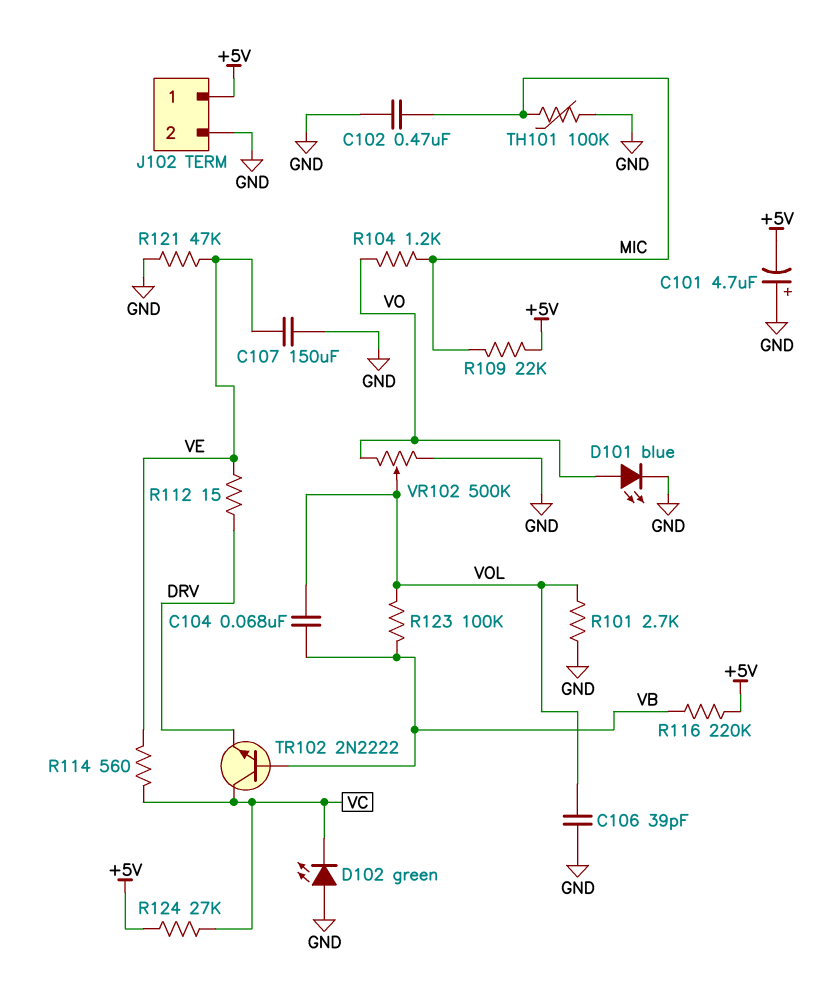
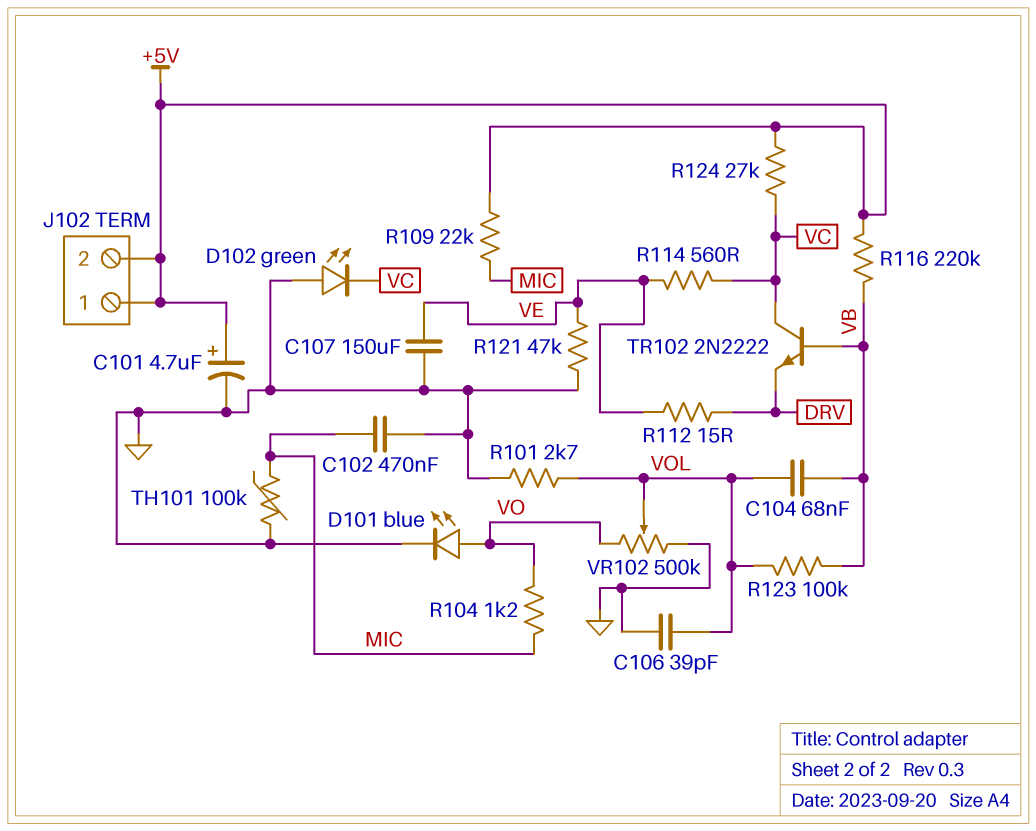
C101: 4.7uF (plus GND, minus +5V) -> 4.7uF (plus +5V, minus GND)
J102 pin 2: GND -> +5V

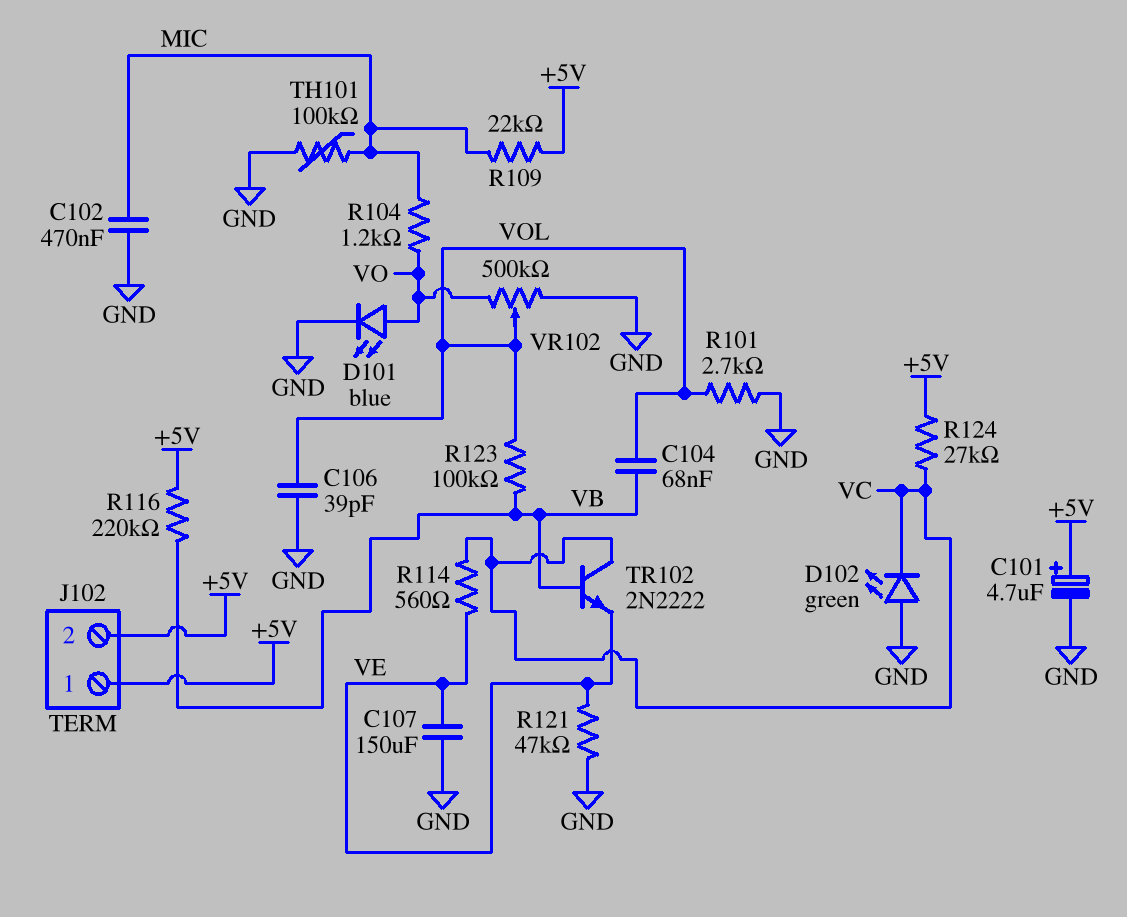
R112: 15 (DRV, VE) -> none
TR102: NPN 2N2222 (B VB, C VC, E DRV) -> NPN 2N2222 (B VB, C VC, E VE)

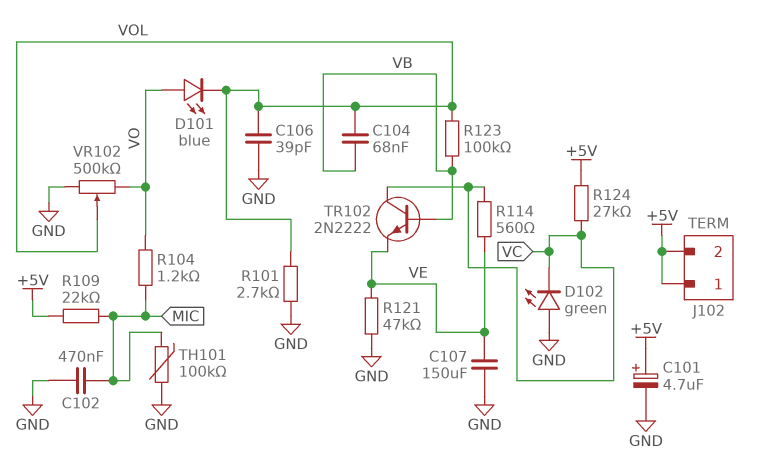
D101: LED blue (A VO, K GND) -> LED blue (A VO, K VOL)
R116: 220k (+5V, VB) -> none

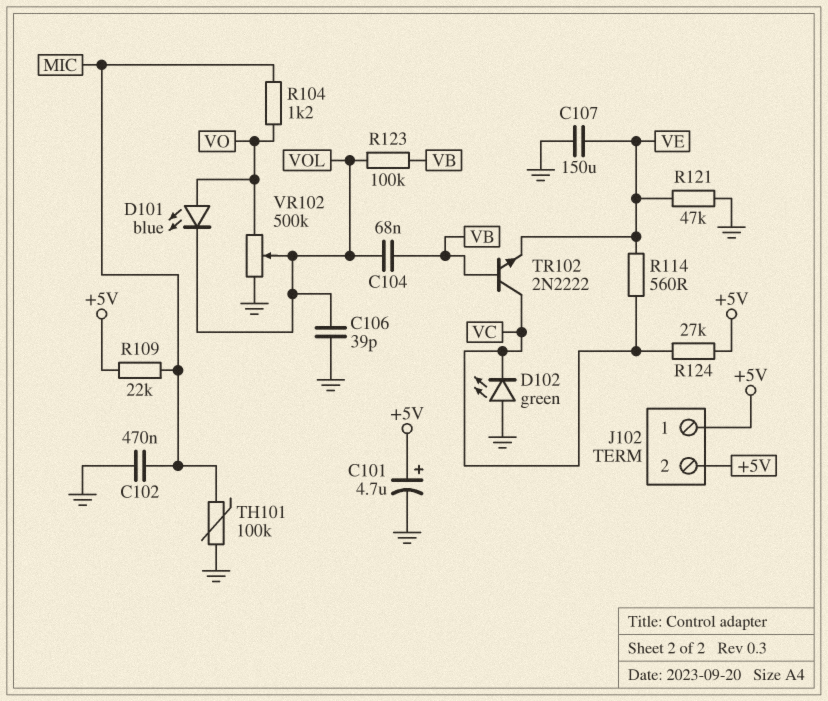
R101: 2.7k (GND, VOL) -> none

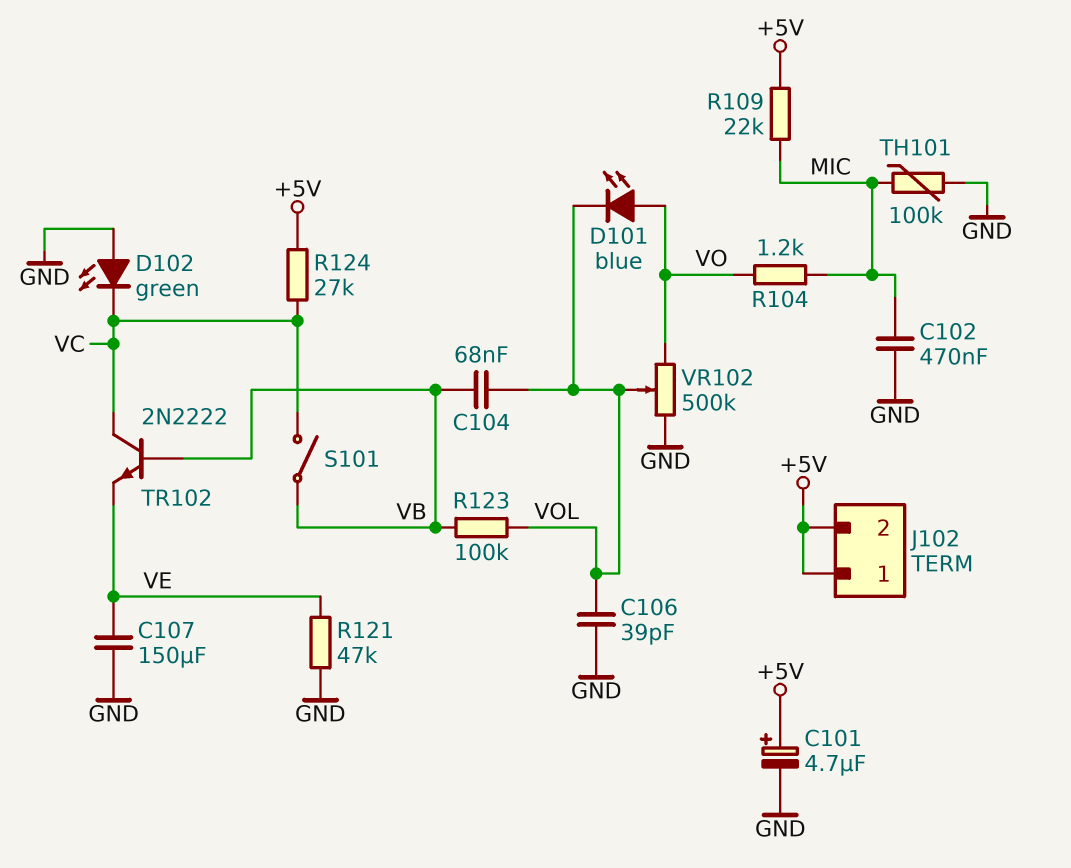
R114: 560 (VC, VE) -> none
S101: none -> switch (VB, VC)

